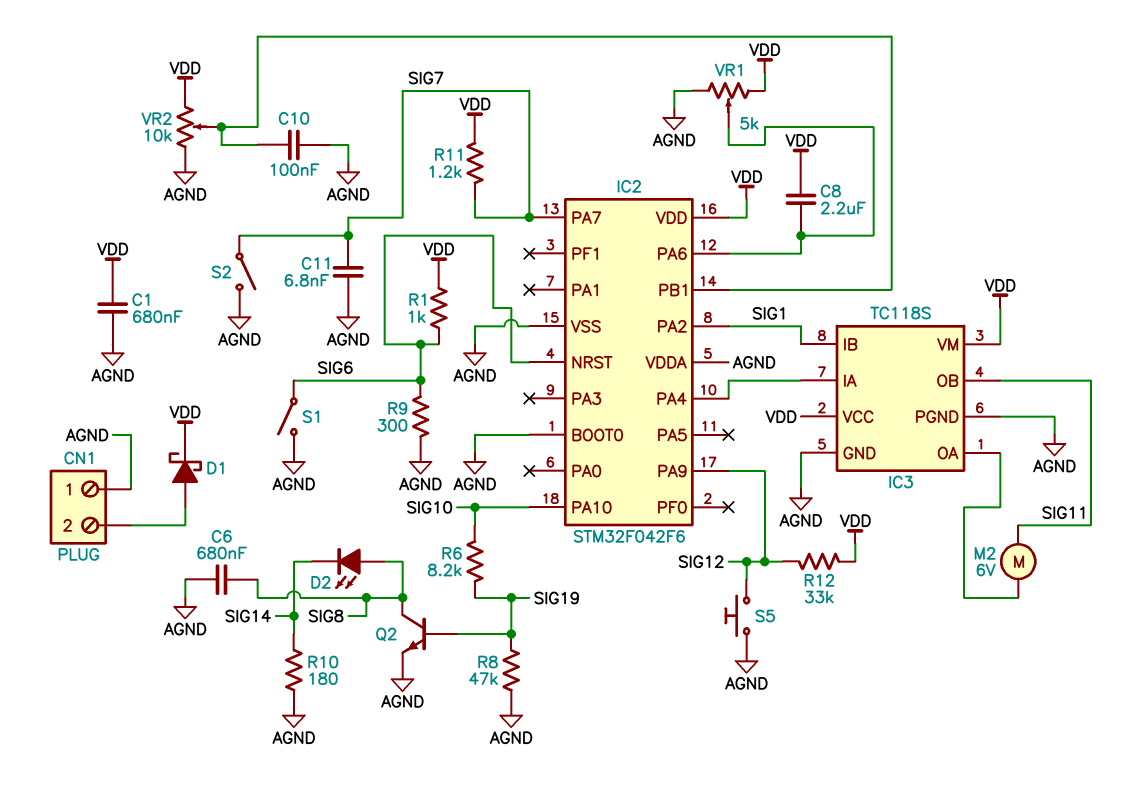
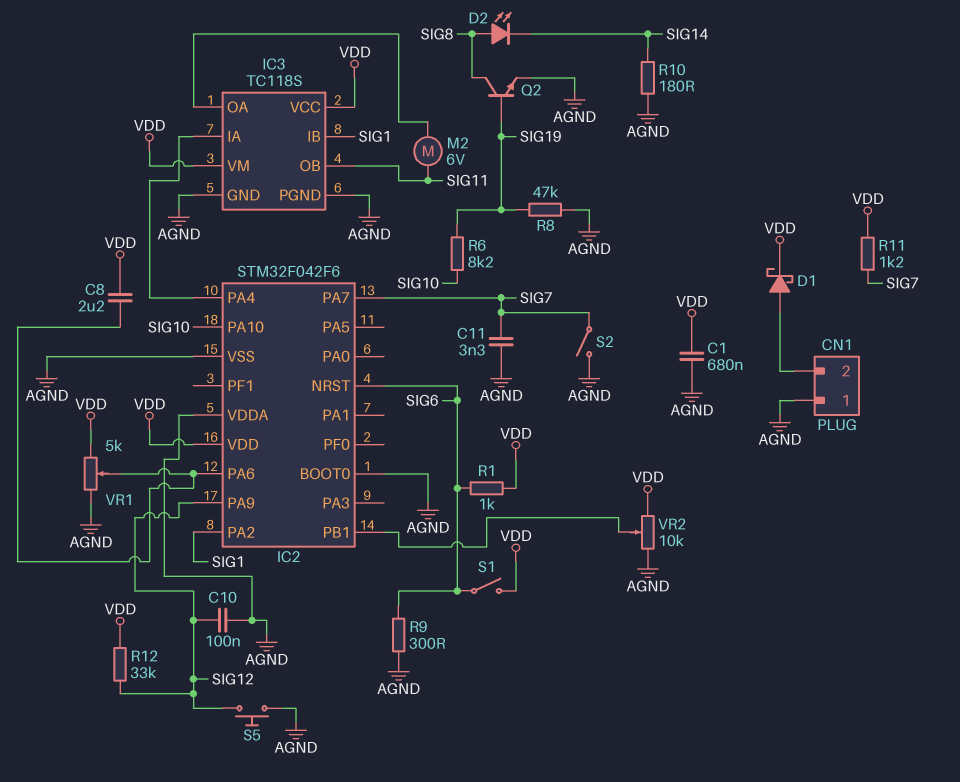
C6: 680nF (AGND, SIG8) -> none
C10: 100nF (AGND, IC2/PB1) -> 100nF (AGND, SIG12)
C11: 6.8nF (AGND, SIG7) -> 3.3nF (AGND, SIG7)
S1: switch (AGND, SIG6) -> switch (SIG6, VDD)

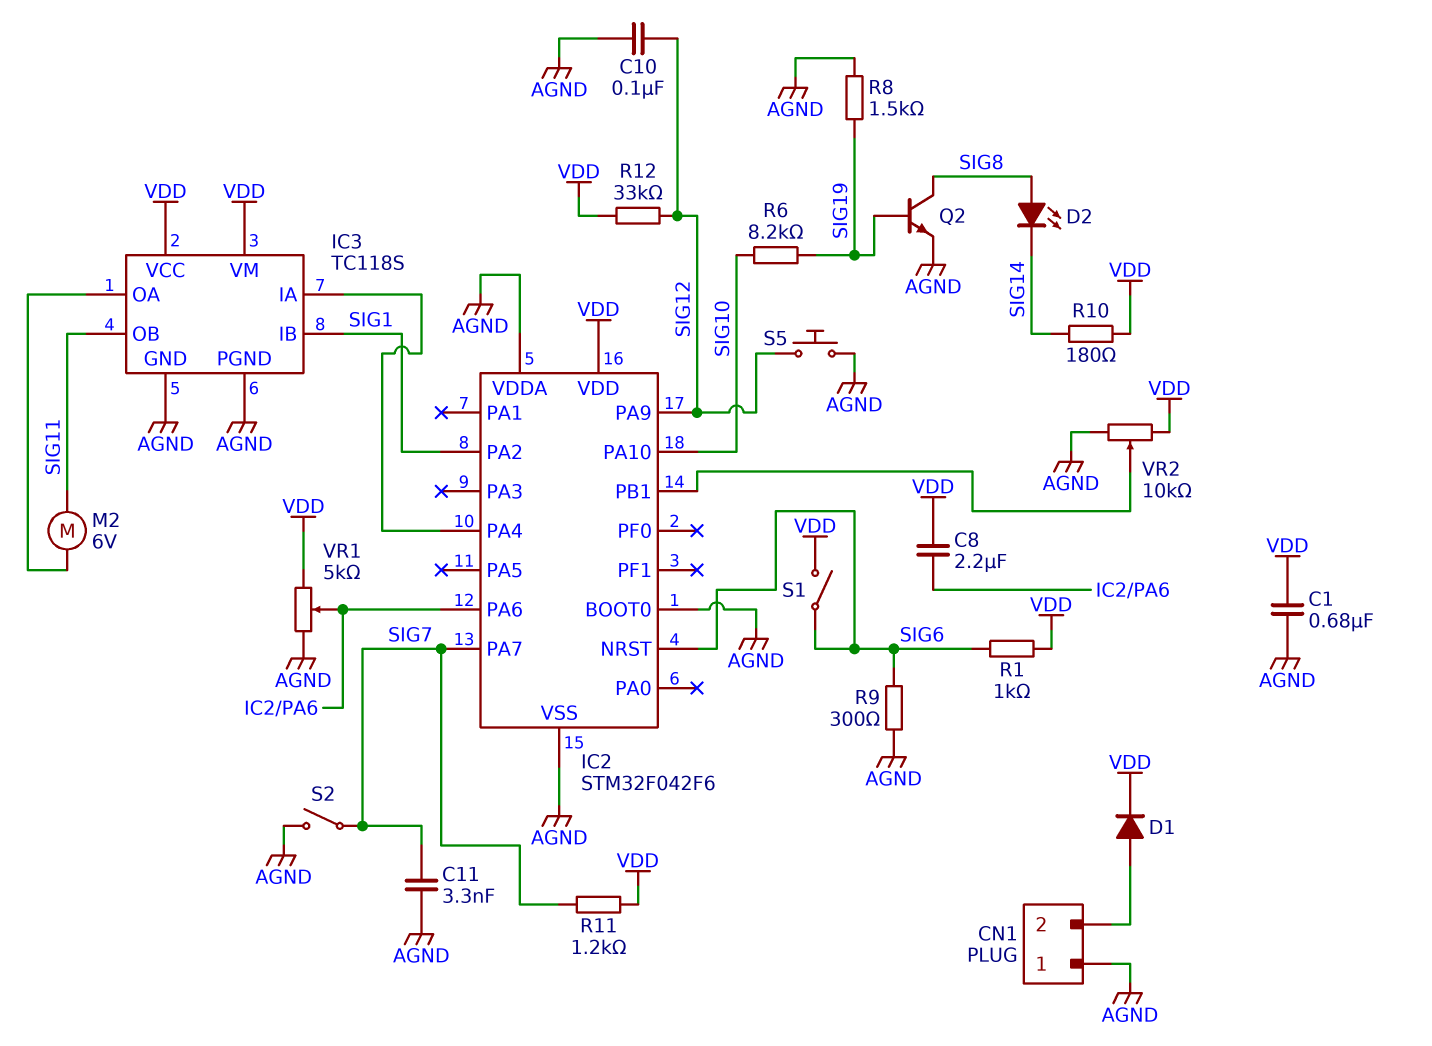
D1: schottky (A CN1/2, K VDD) -> diode (A CN1/2, K VDD)
R8: 47k (AGND, SIG19) -> 1.5k (AGND, SIG19)
R10: 180 (AGND, SIG14) -> 180 (SIG14, VDD)

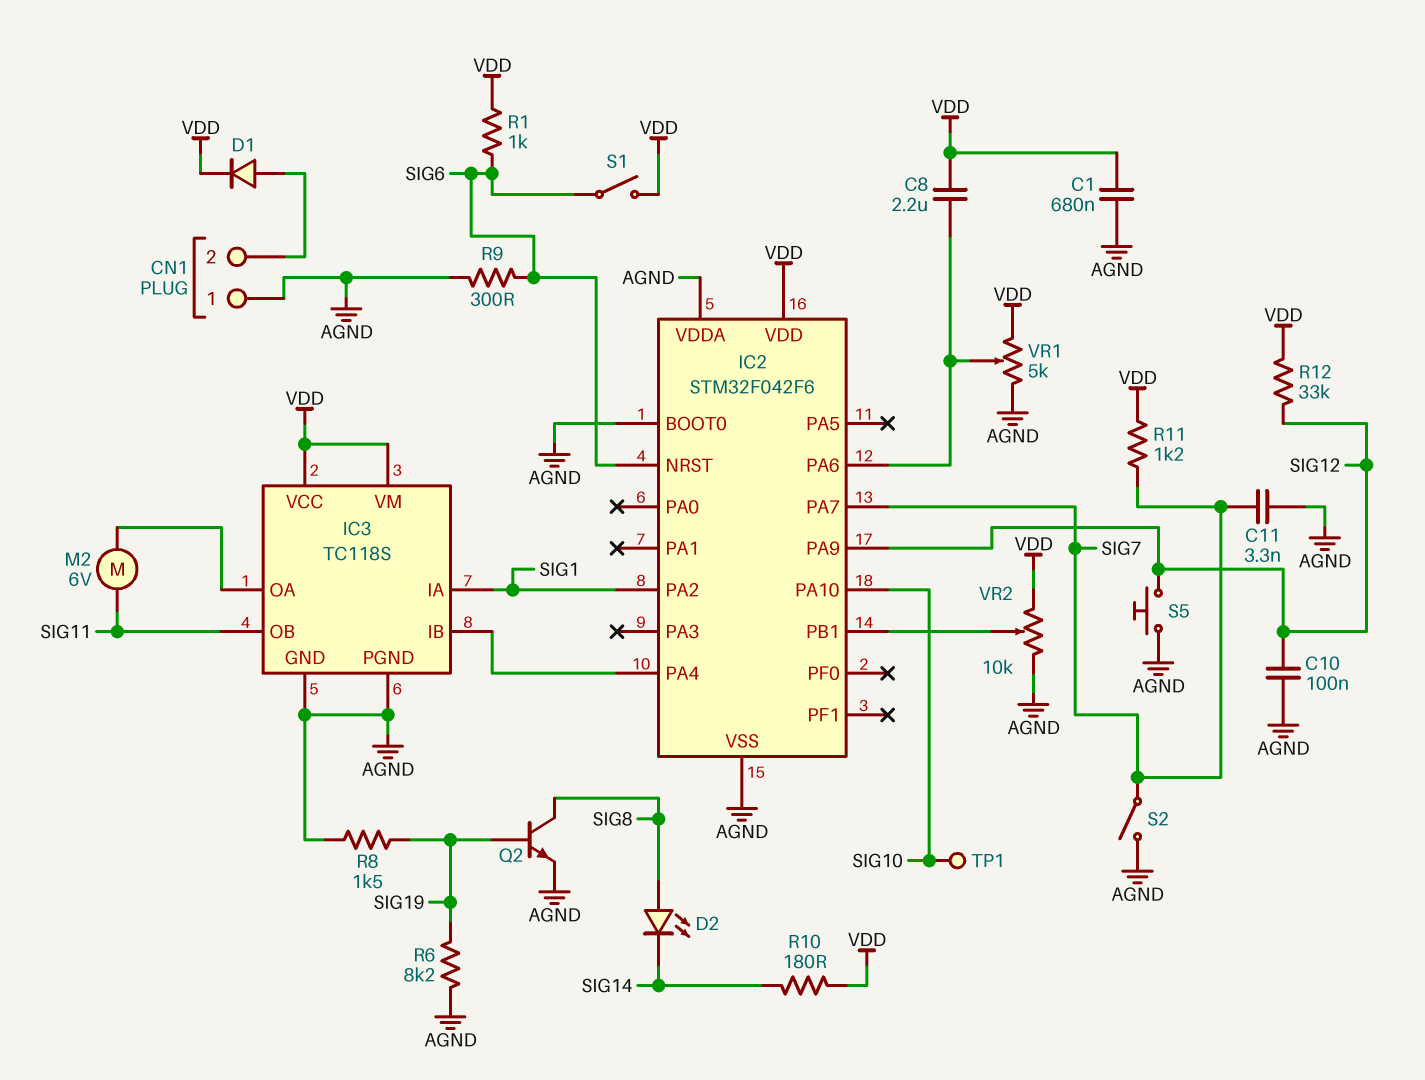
IC3 pin IA: IC2/PA4 -> SIG1
IC3 pin IB: SIG1 -> IC2/PA4
R6: 8.2k (SIG10, SIG19) -> 8.2k (AGND, SIG19)
TP1: none -> test point (SIG10)

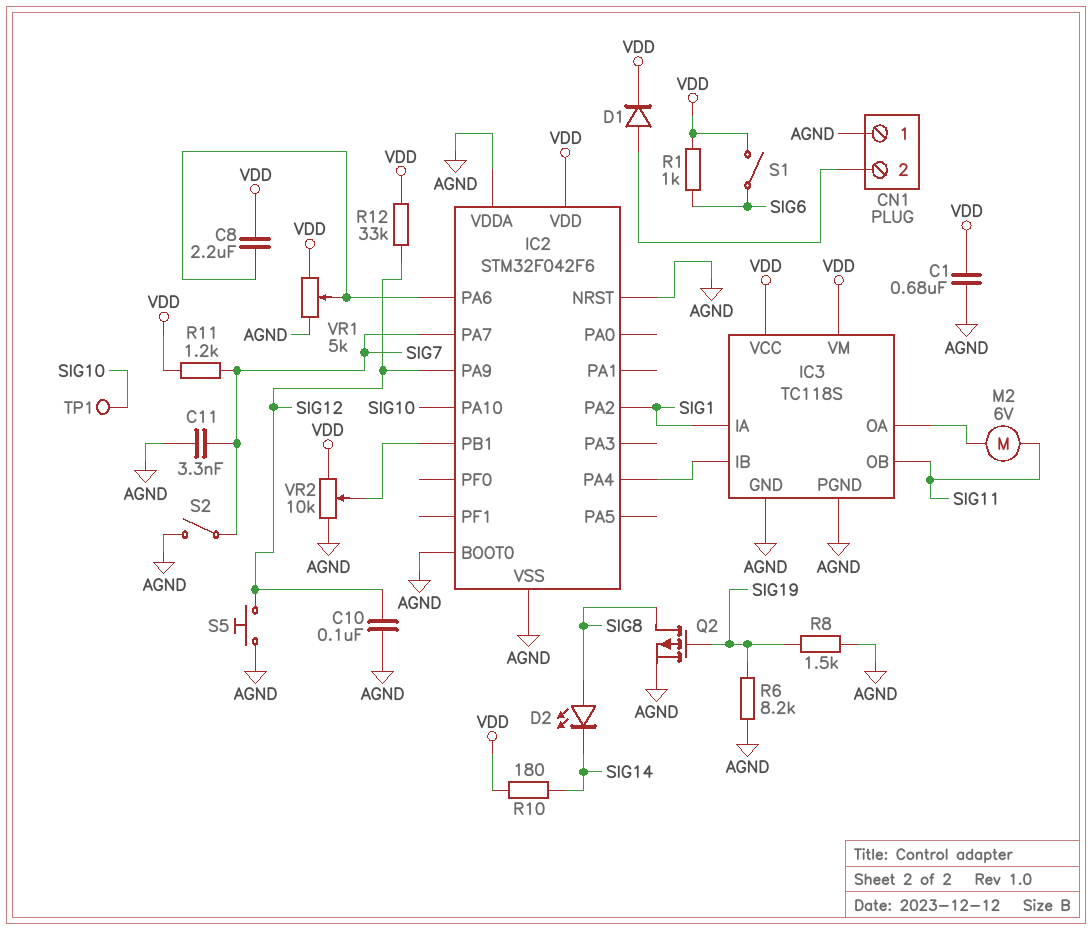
IC2 pin NRST: SIG6 -> AGND
Q2: NPN (B SIG19, C SIG8, E AGND) -> PMOS (G SIG19, D SIG8, S AGND)
R9: 300 (AGND, SIG6) -> none

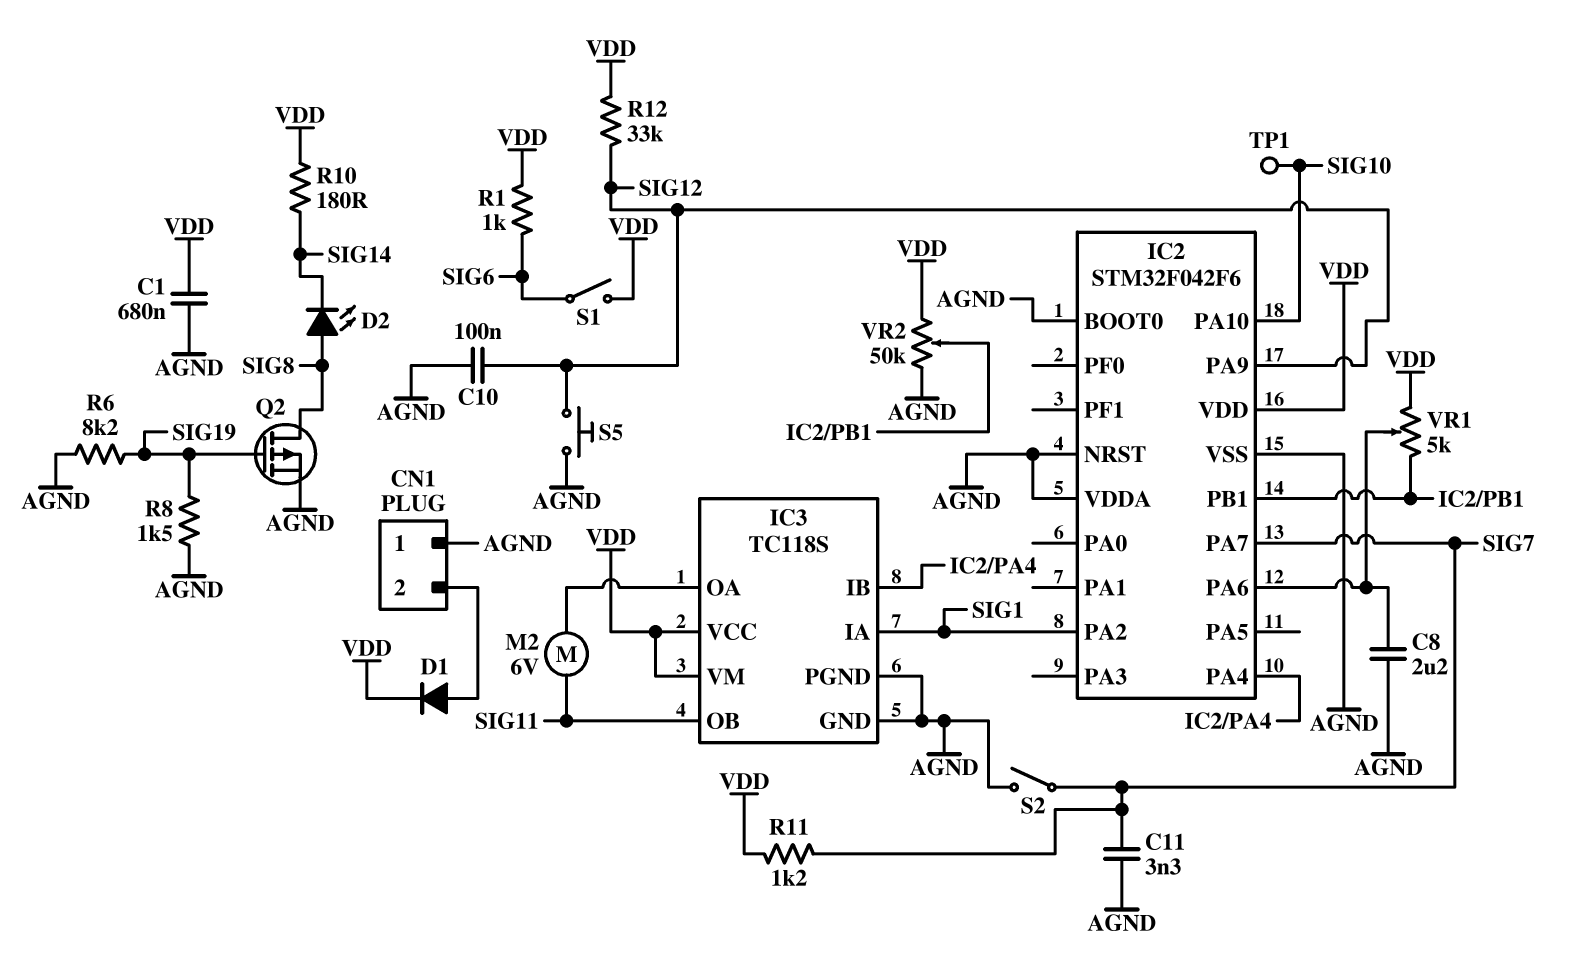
C8: 2.2uF (IC2/PA6, VDD) -> 2.2uF (AGND, IC2/PA6)
VR1: 5k (AGND, VDD, wiper IC2/PA6) -> 5k (IC2/PB1, VDD, wiper IC2/PA6)
VR2: 10k (AGND, VDD, wiper IC2/PB1) -> 50k (AGND, VDD, wiper IC2/PB1)

